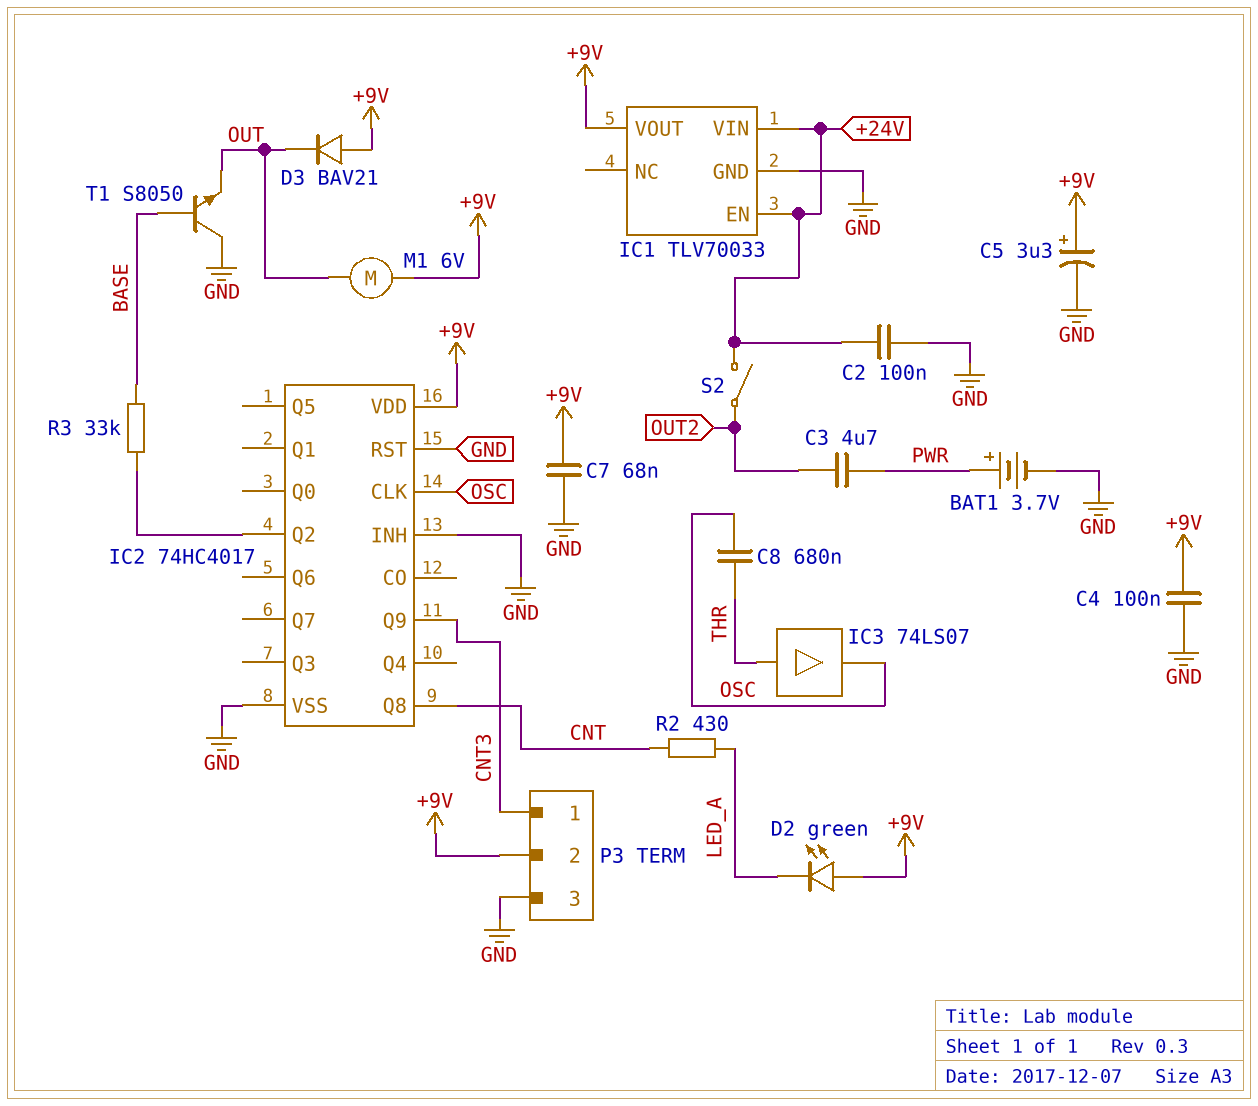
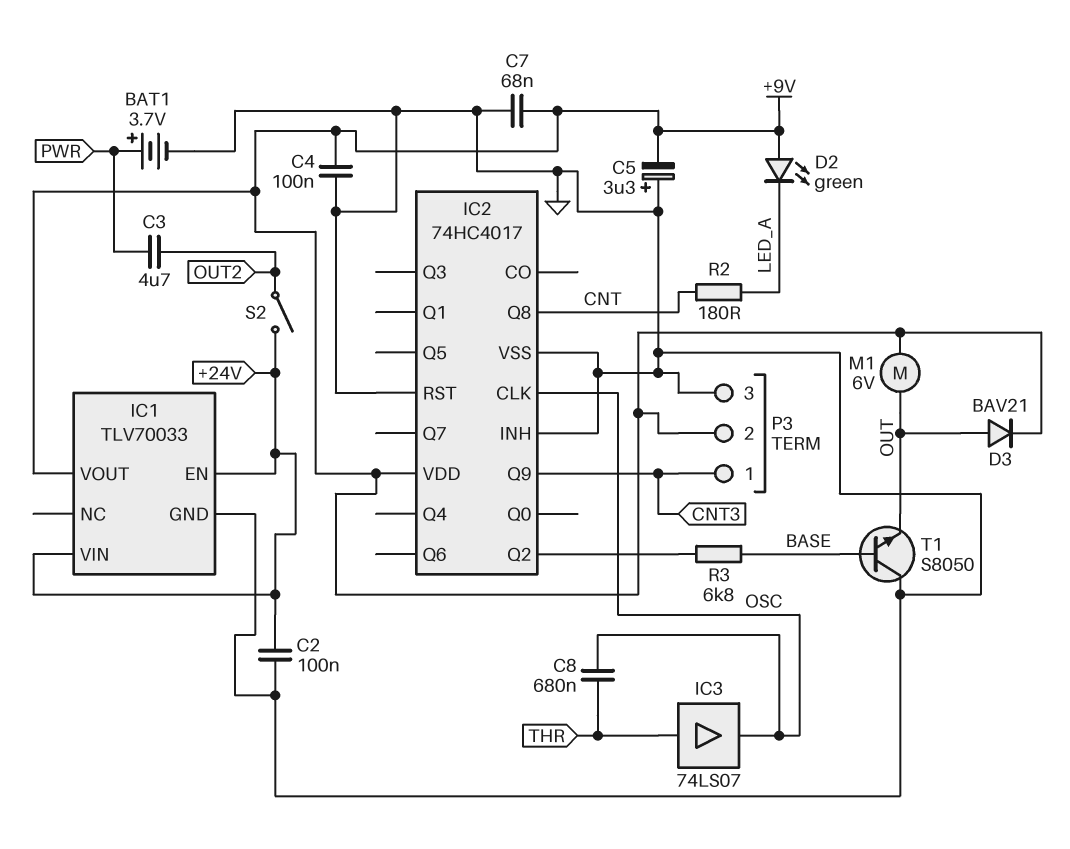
C5: 3.3uF (plus +9V, minus GND) -> 3.3uF (plus GND, minus +9V)
D3: diode BAV21 (A +9V, K OUT) -> diode BAV21 (A OUT, K +9V)
R2: 430 (CNT, LED_A) -> 180 (CNT, LED_A)
R3: 33k (BASE, IC2/Q2) -> 6.8k (BASE, IC2/Q2)

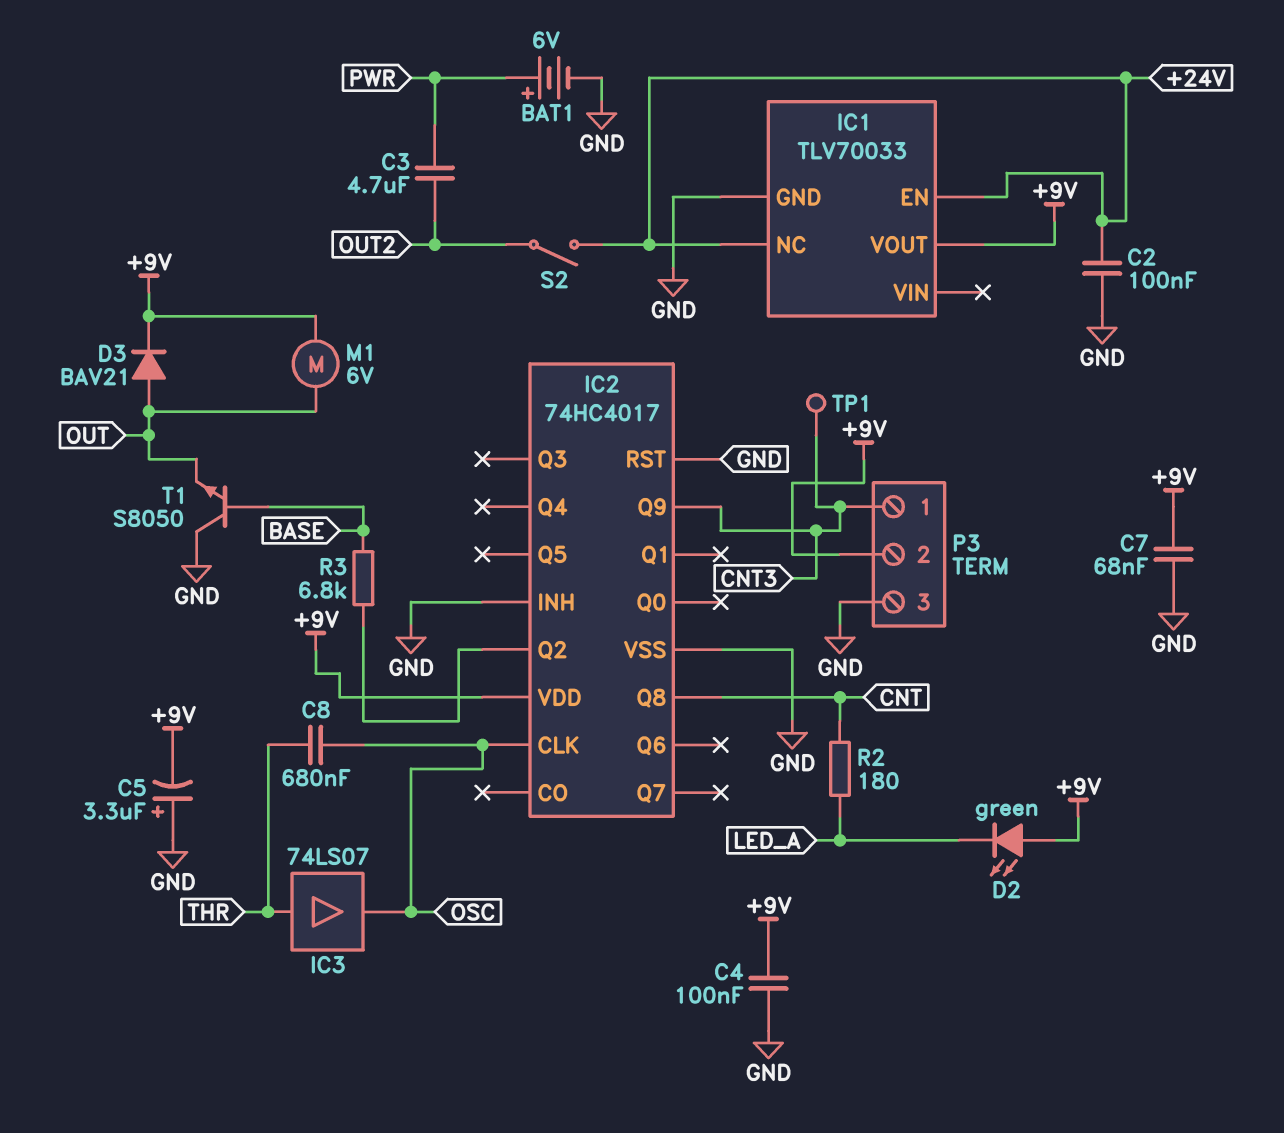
BAT1: 3.7V (plus PWR, minus GND) -> 6V (plus PWR, minus GND)
IC1 pin NC: none -> +24V
IC1 pin VIN: +24V -> none
TP1: none -> test point (CNT3)

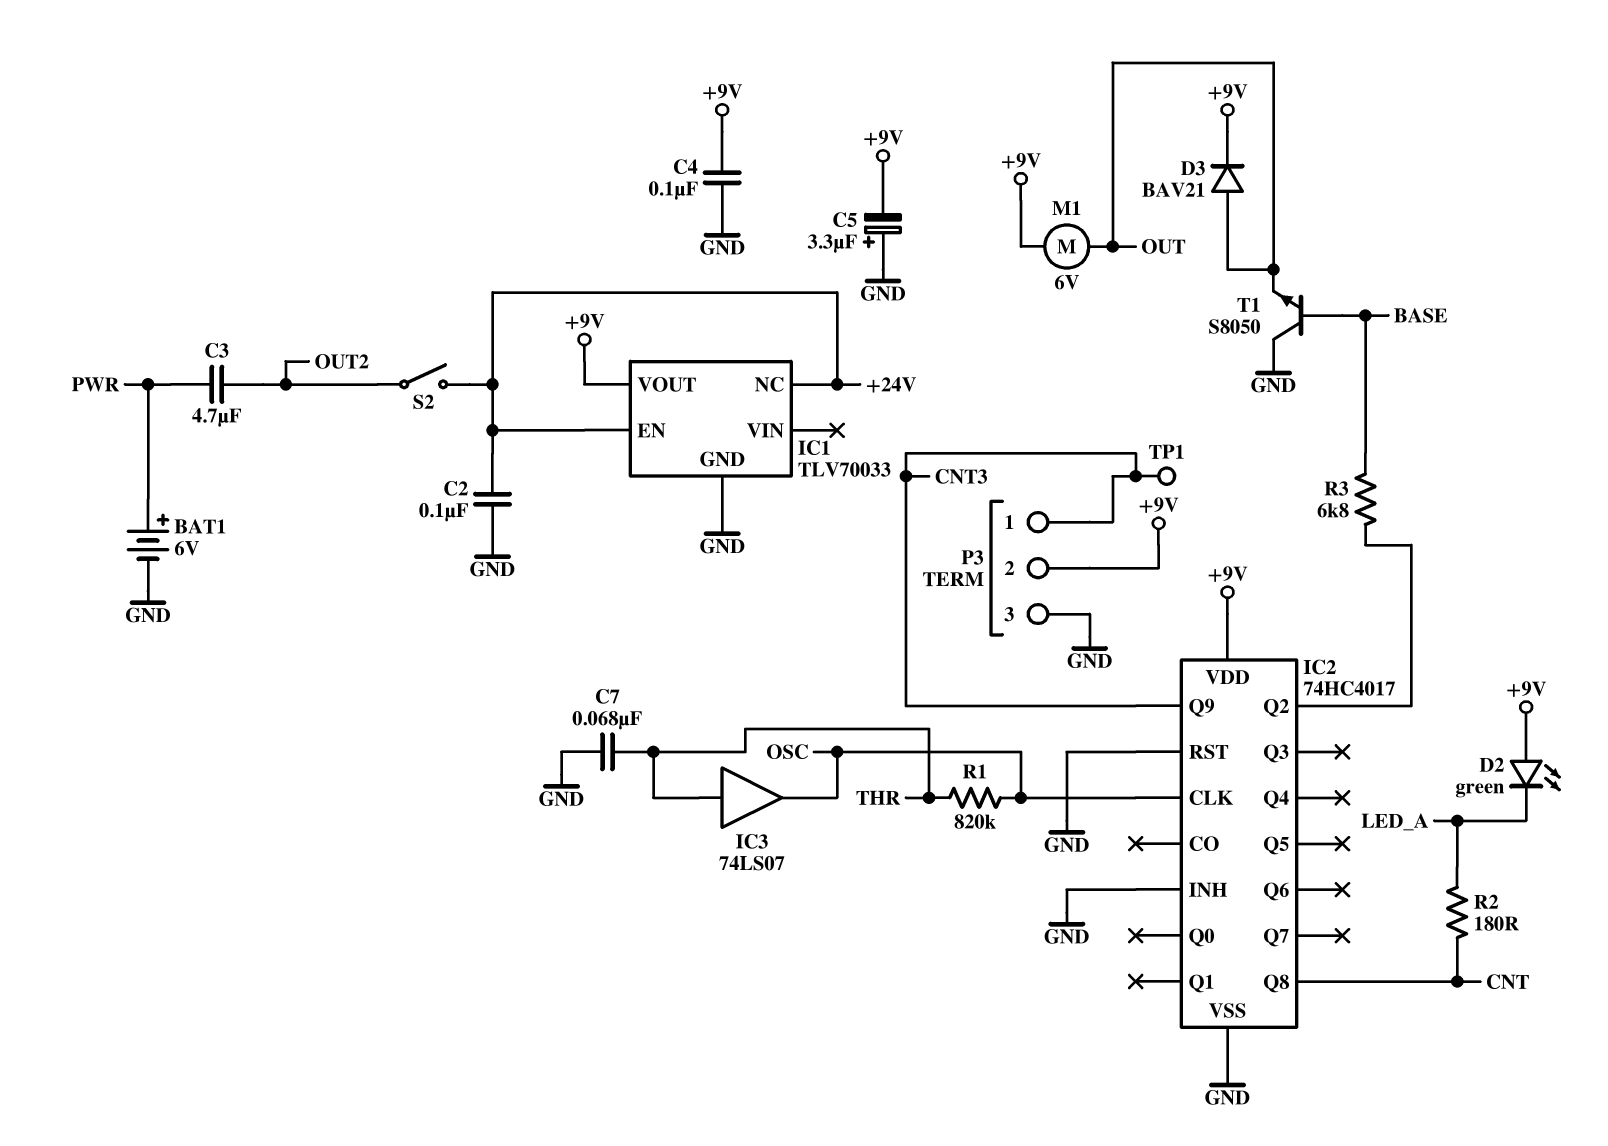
C7: 68nF (+9V, GND) -> 68nF (GND, THR)
C8: 680nF (OSC, THR) -> none
R1: none -> 820k (OSC, THR)

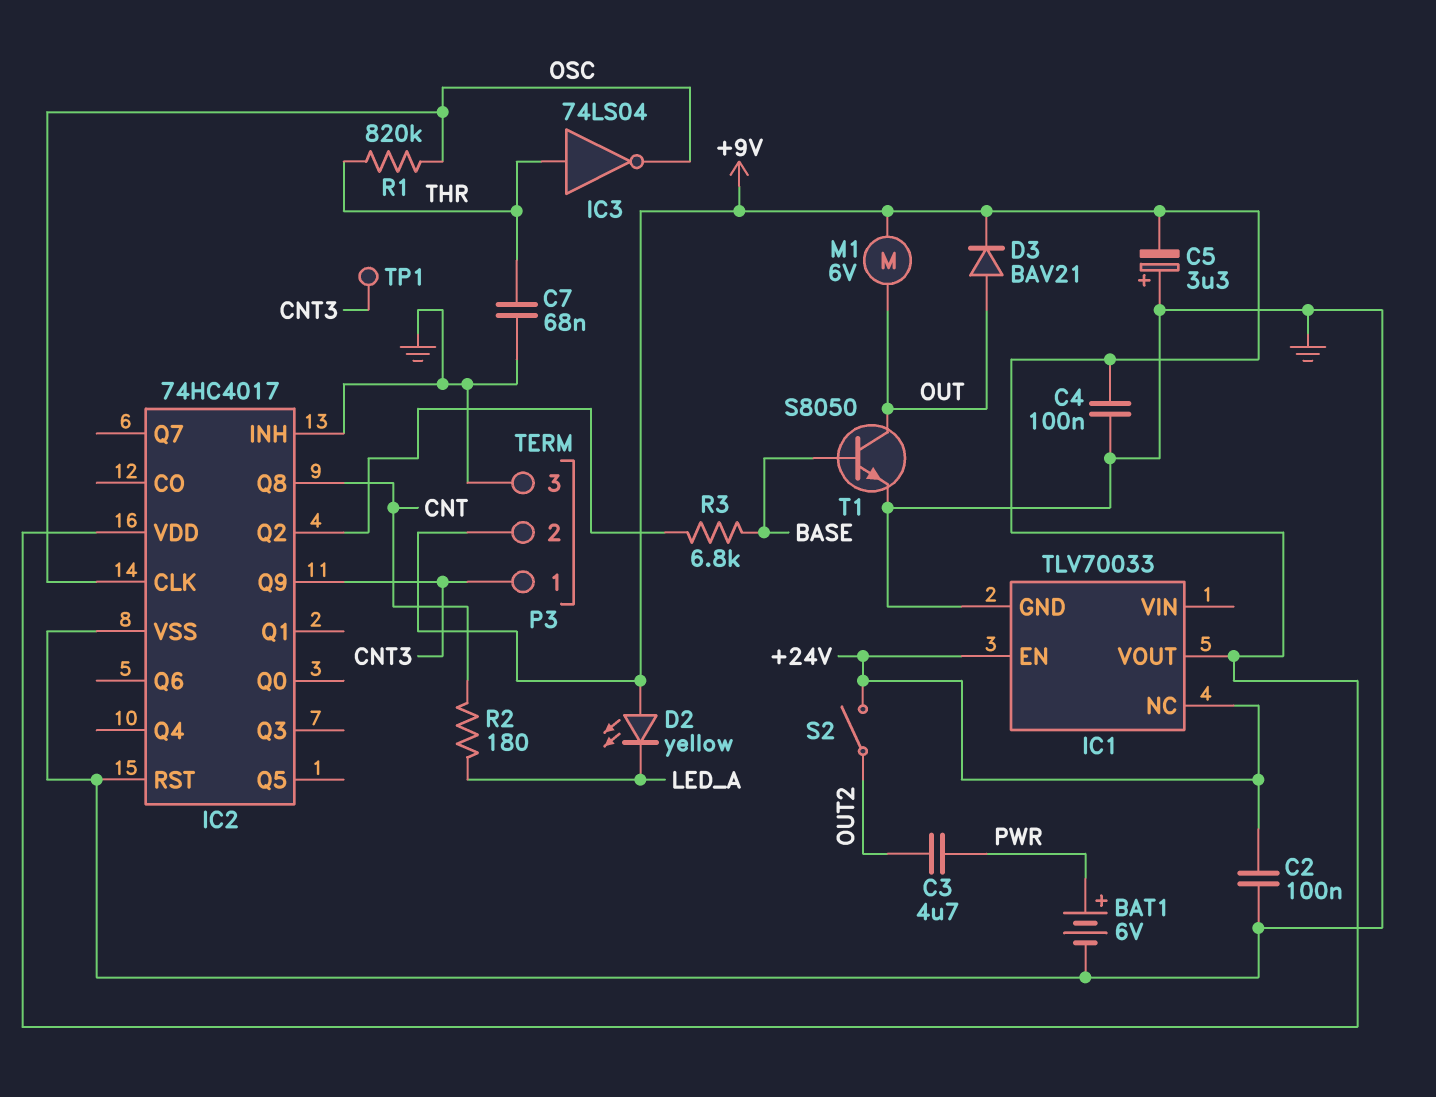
D2: LED green (A +9V, K LED_A) -> LED yellow (A +9V, K LED_A)
IC3: buffer 74LS07 (in THR, out OSC) -> NOT 74LS04 (in THR, out OSC)
T1: NPN S8050 (B BASE, C GND, E OUT) -> NPN S8050 (B BASE, C OUT, E GND)

